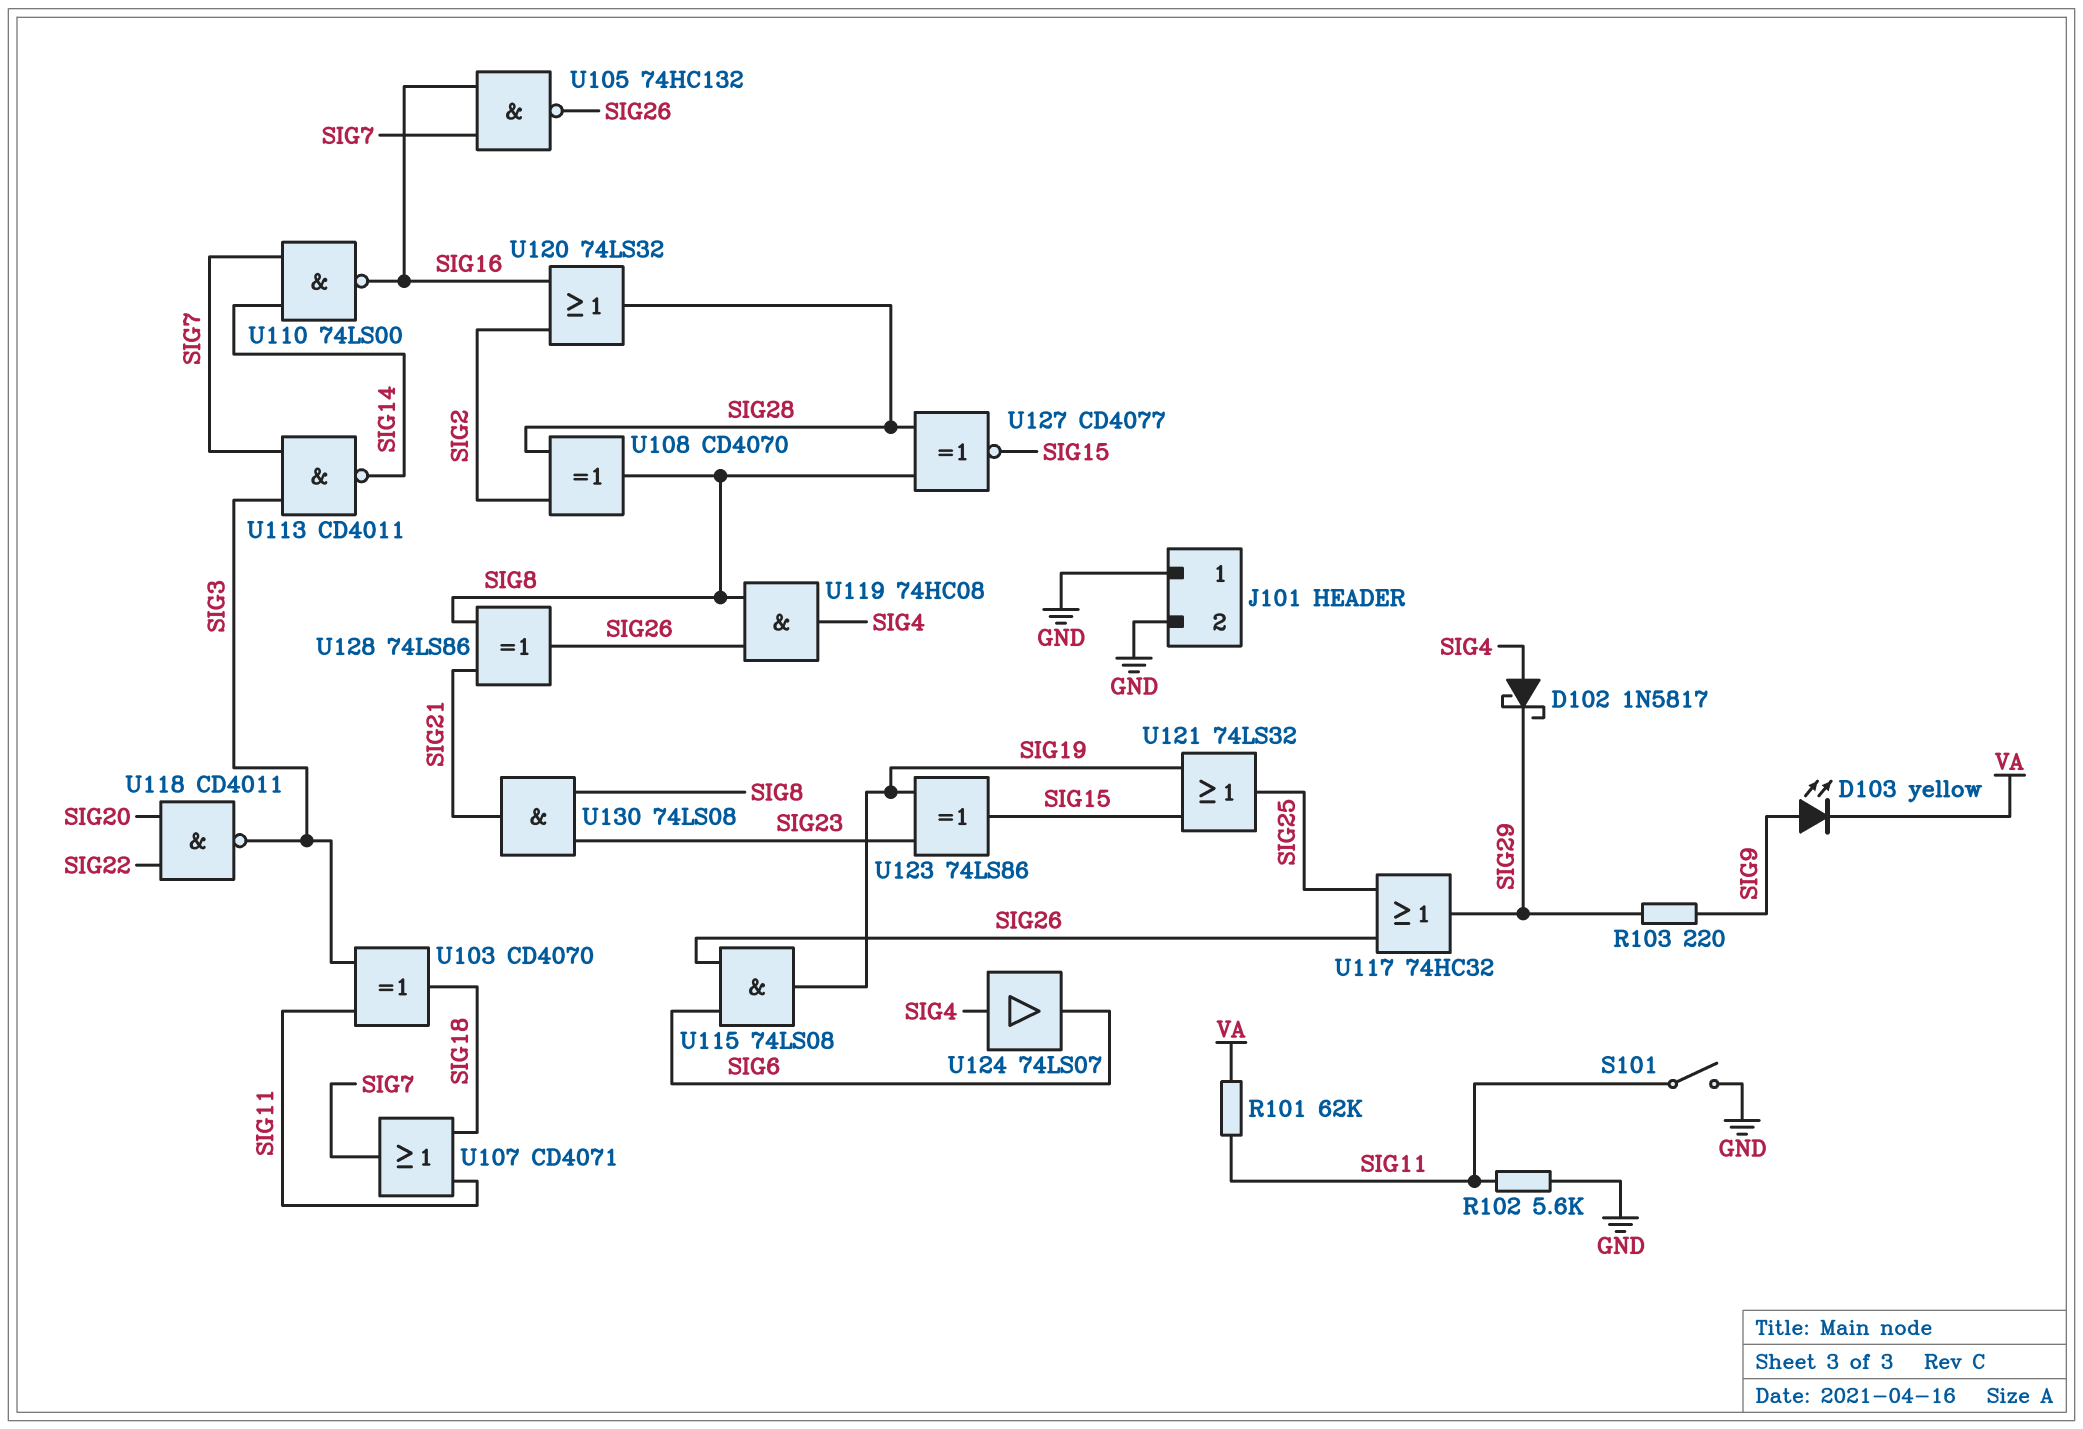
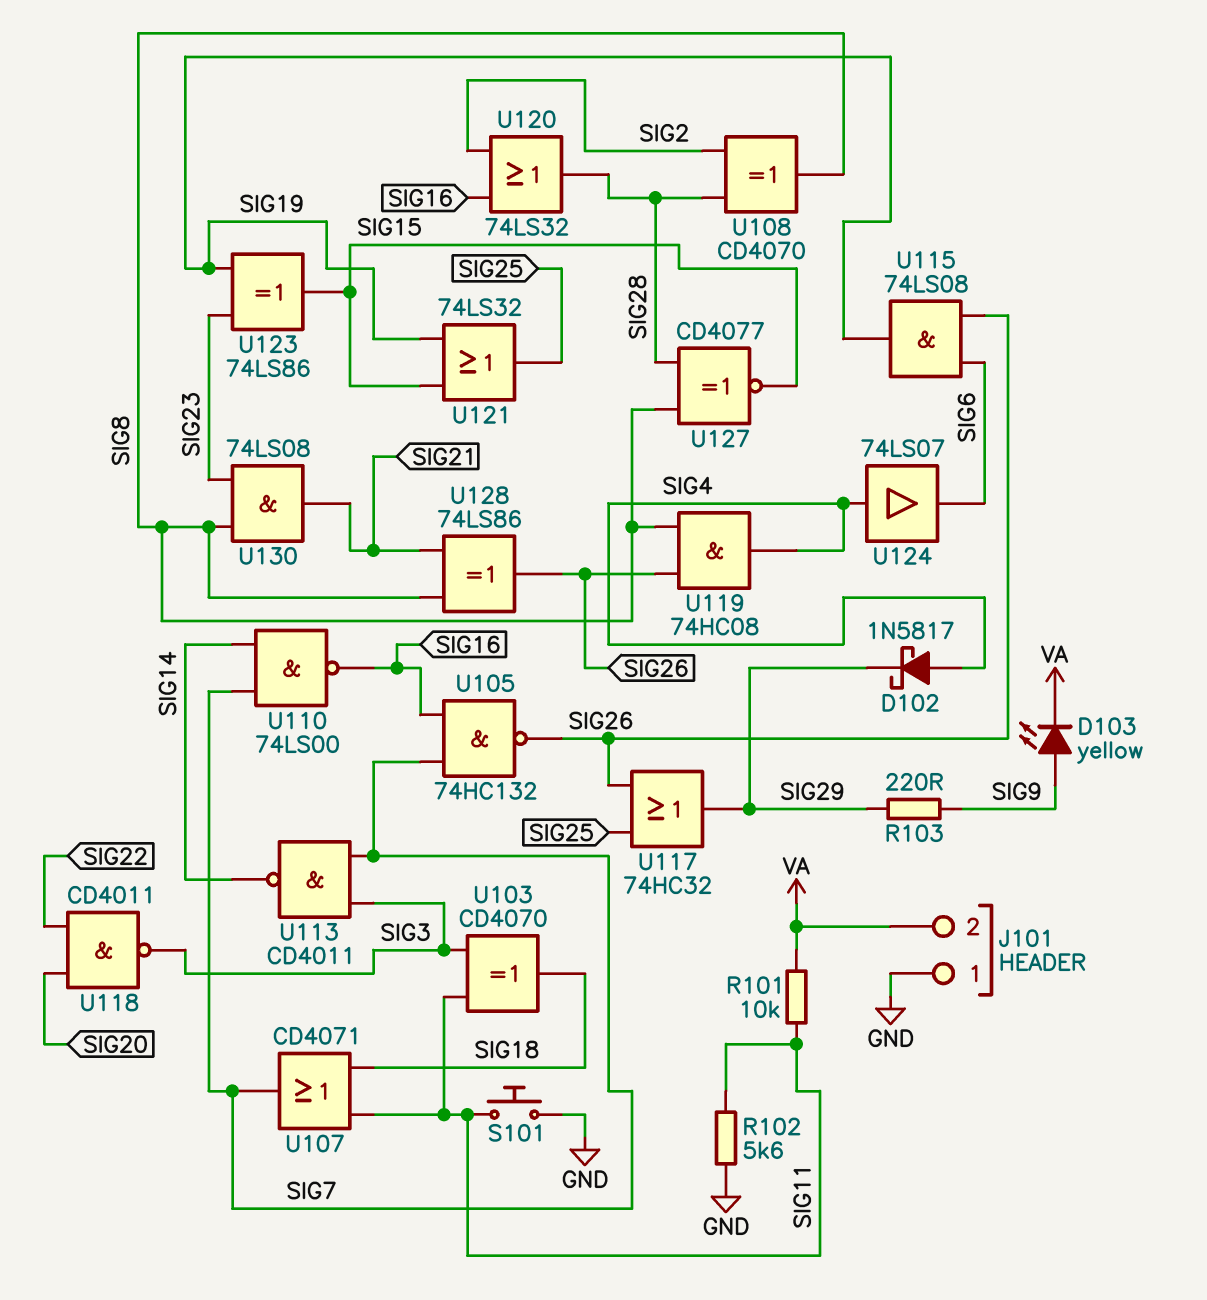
J101 pin 2: GND -> VA
R101: 62k (SIG11, VA) -> 10k (SIG11, VA)
S101: switch (GND, SIG11) -> button (GND, SIG11)

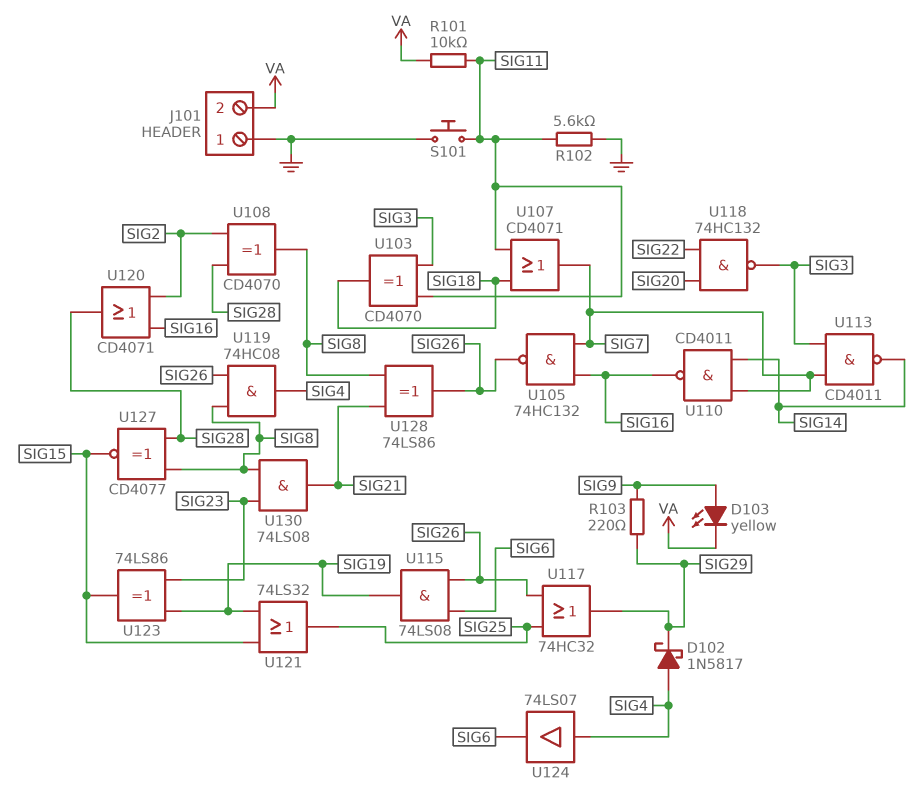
U110: NAND 74LS00 (in SIG7, in SIG14, out SIG16) -> NAND CD4011 (in SIG7, in SIG14, out SIG16)
U118: NAND CD4011 (in SIG20, in SIG22, out SIG3) -> NAND 74HC132 (in SIG20, in SIG22, out SIG3)
U120: OR 74LS32 (in SIG2, in SIG16, out SIG28) -> OR CD4071 (in SIG2, in SIG16, out SIG28)

